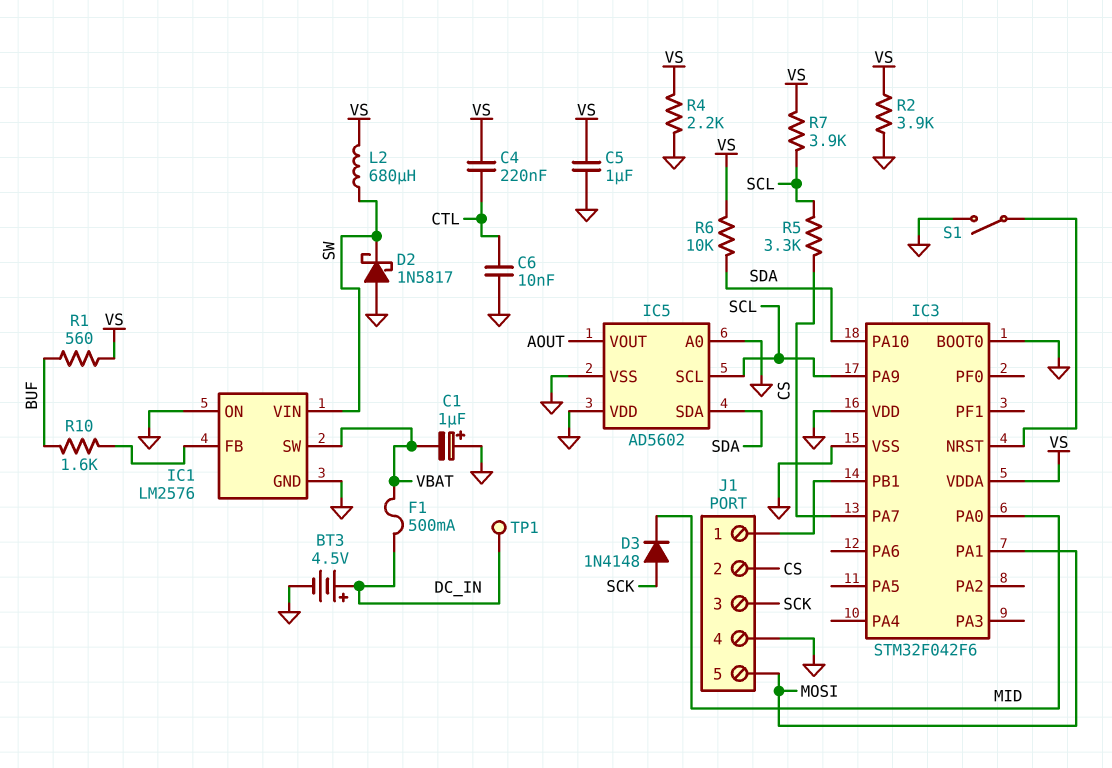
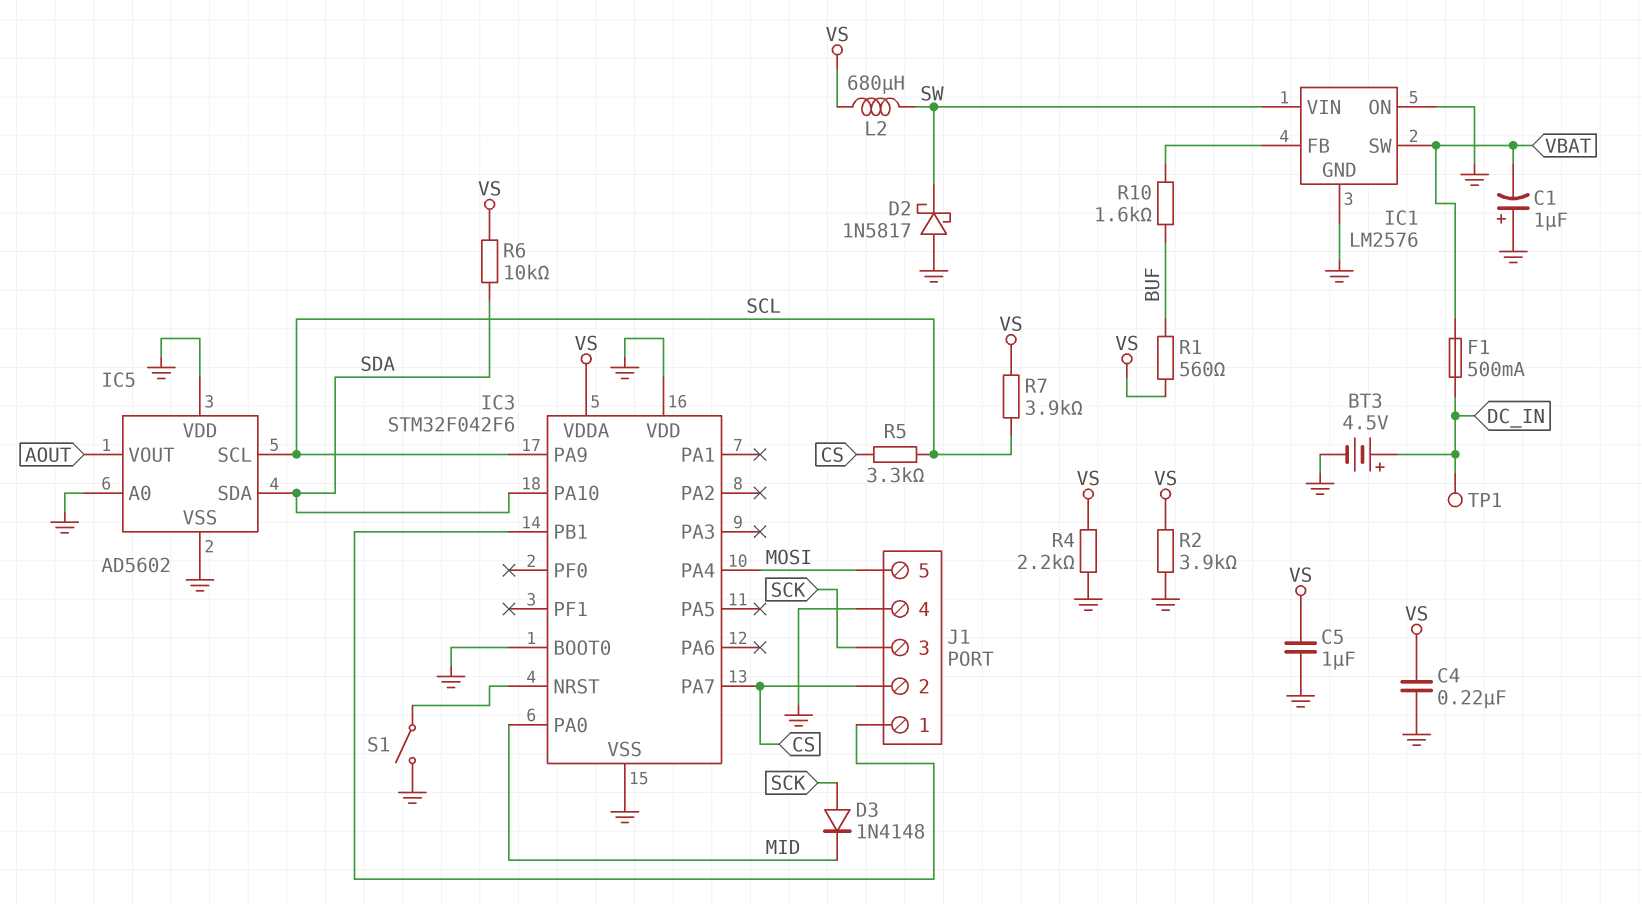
C4: 220nF (CTL, VS) -> 220nF (GND, VS)
C6: 10nF (CTL, GND) -> none
IC3 pin PA1: MOSI -> none
IC3 pin PA4: none -> MOSI

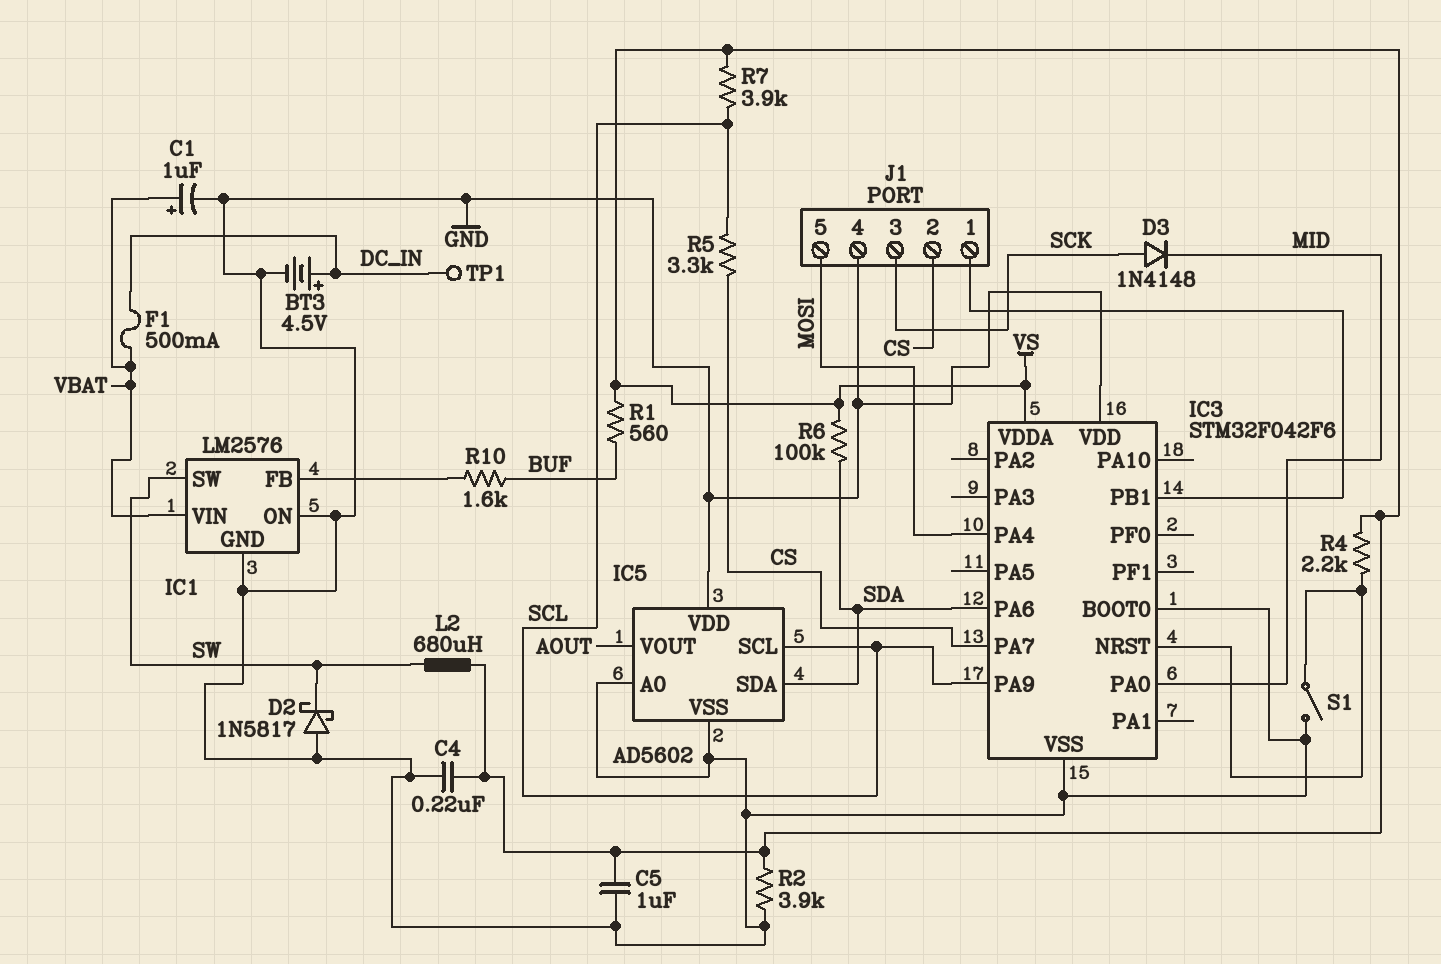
C1: 1uF (plus GND, minus VBAT) -> 1uF (plus VBAT, minus GND)
IC1 pin SW: VBAT -> SW
IC1 pin VIN: SW -> VBAT
IC3 pin PA6: none -> SDA
IC3 pin PA10: SDA -> none
R4: 2.2k (GND, VS) -> 2.2k (IC3/NRST, VS)
R6: 10k (SDA, VS) -> 100k (SDA, VS)

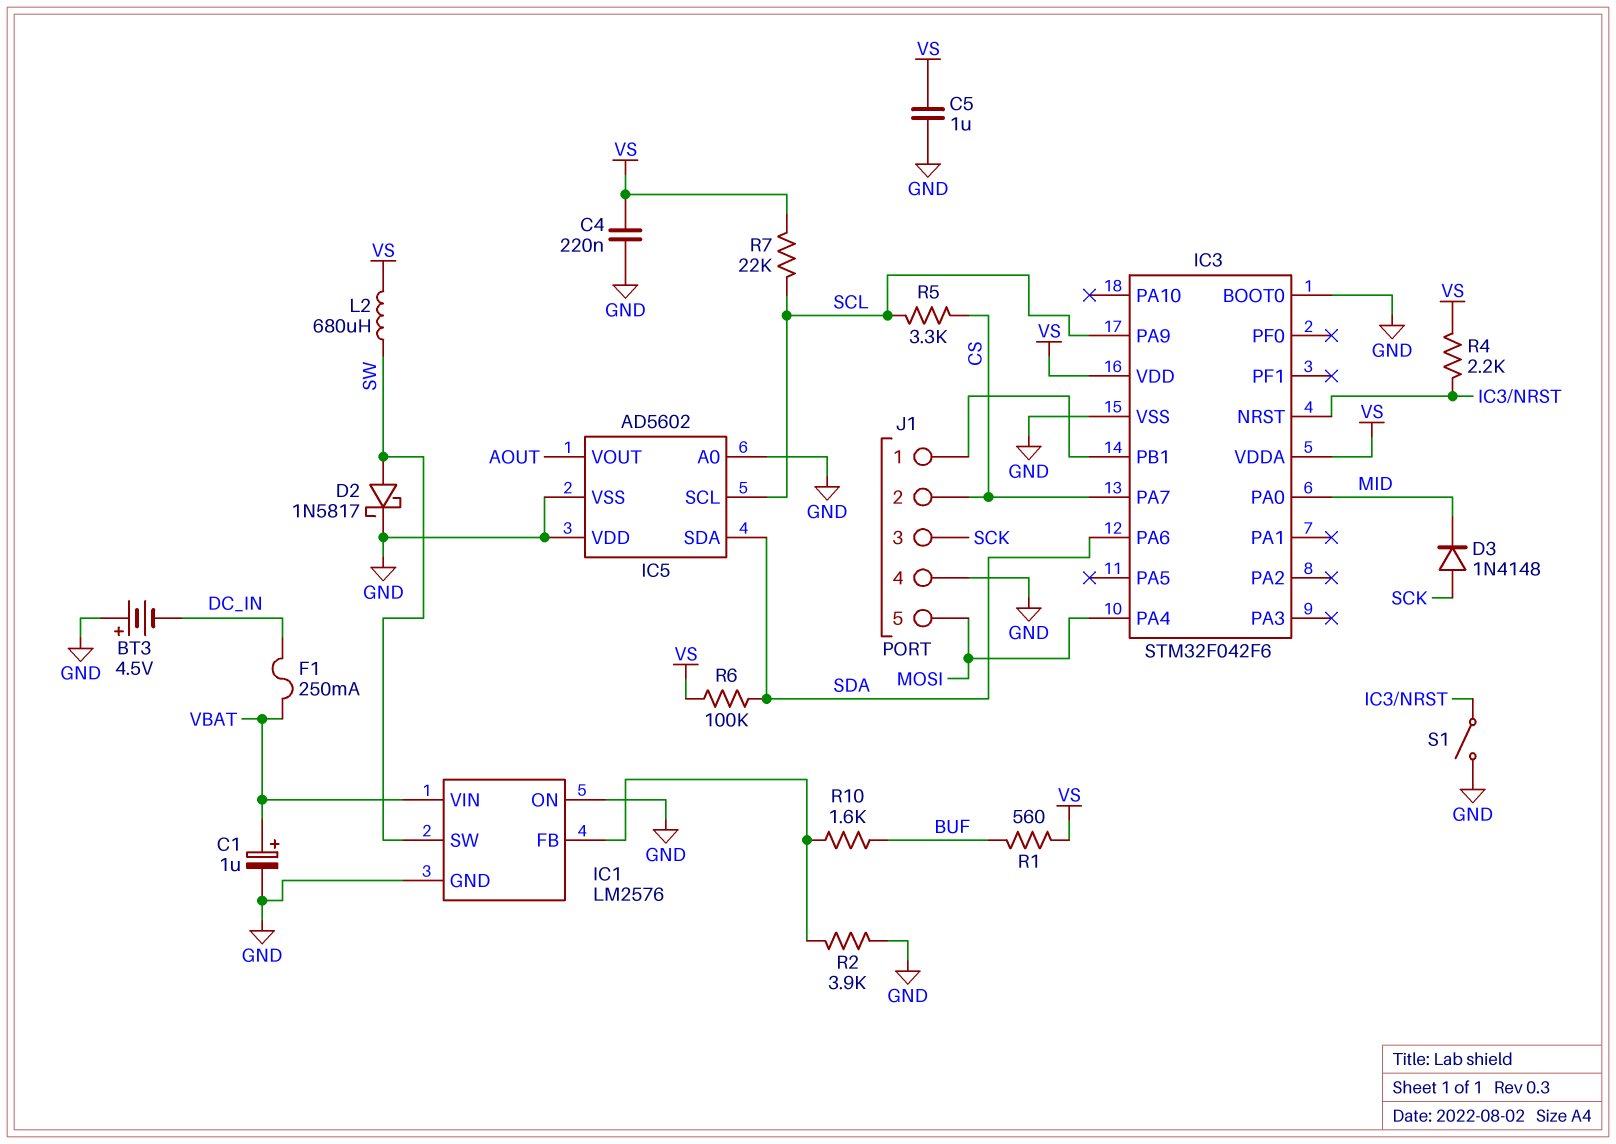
BT3: 4.5V (plus DC_IN, minus GND) -> 4.5V (plus GND, minus DC_IN)
D2: schottky 1N5817 (A GND, K SW) -> schottky 1N5817 (A SW, K GND)
F1: 500mA (DC_IN, VBAT) -> 250mA (DC_IN, VBAT)
IC3 pin VDD: GND -> VS
R2: 3.9k (GND, VS) -> 3.9k (GND, IC1/FB)
R7: 3.9k (SCL, VS) -> 22k (SCL, VS)
TP1: test point (DC_IN) -> none

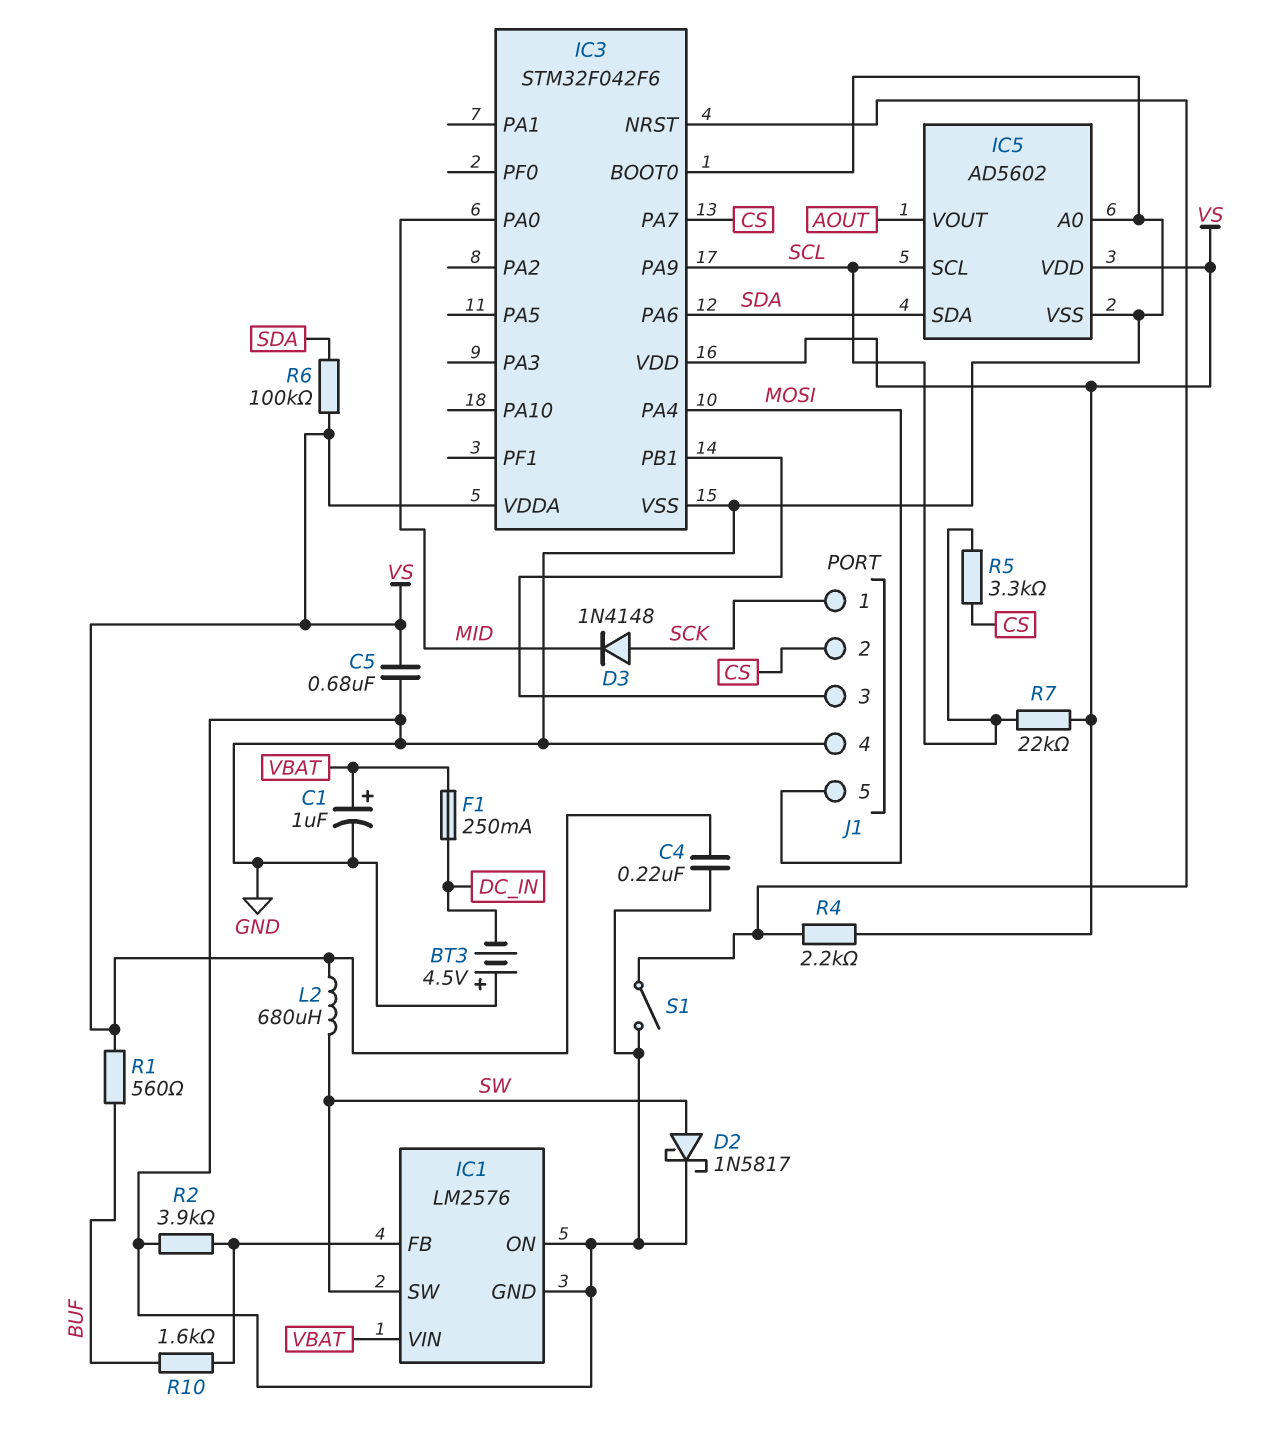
C5: 1uF (GND, VS) -> 680nF (GND, VS)
IC5 pin VDD: GND -> VS
J1 pin 1: IC3/PB1 -> SCK
J1 pin 3: SCK -> IC3/PB1

